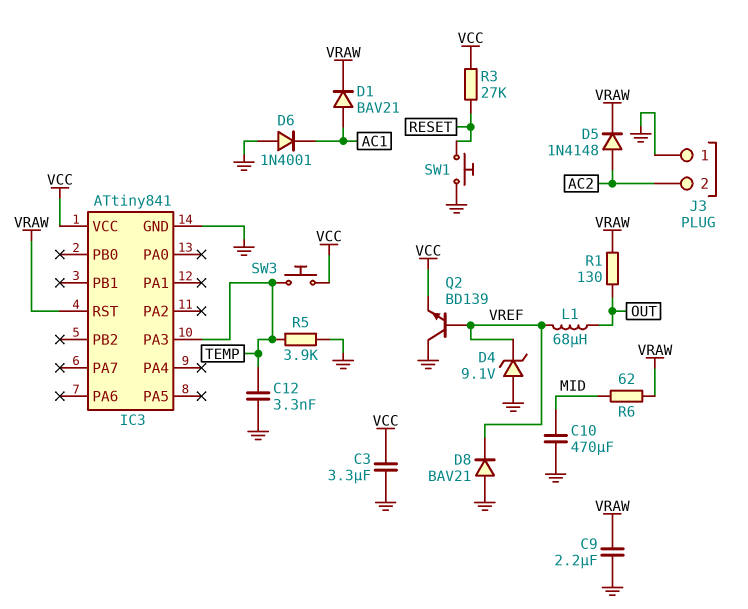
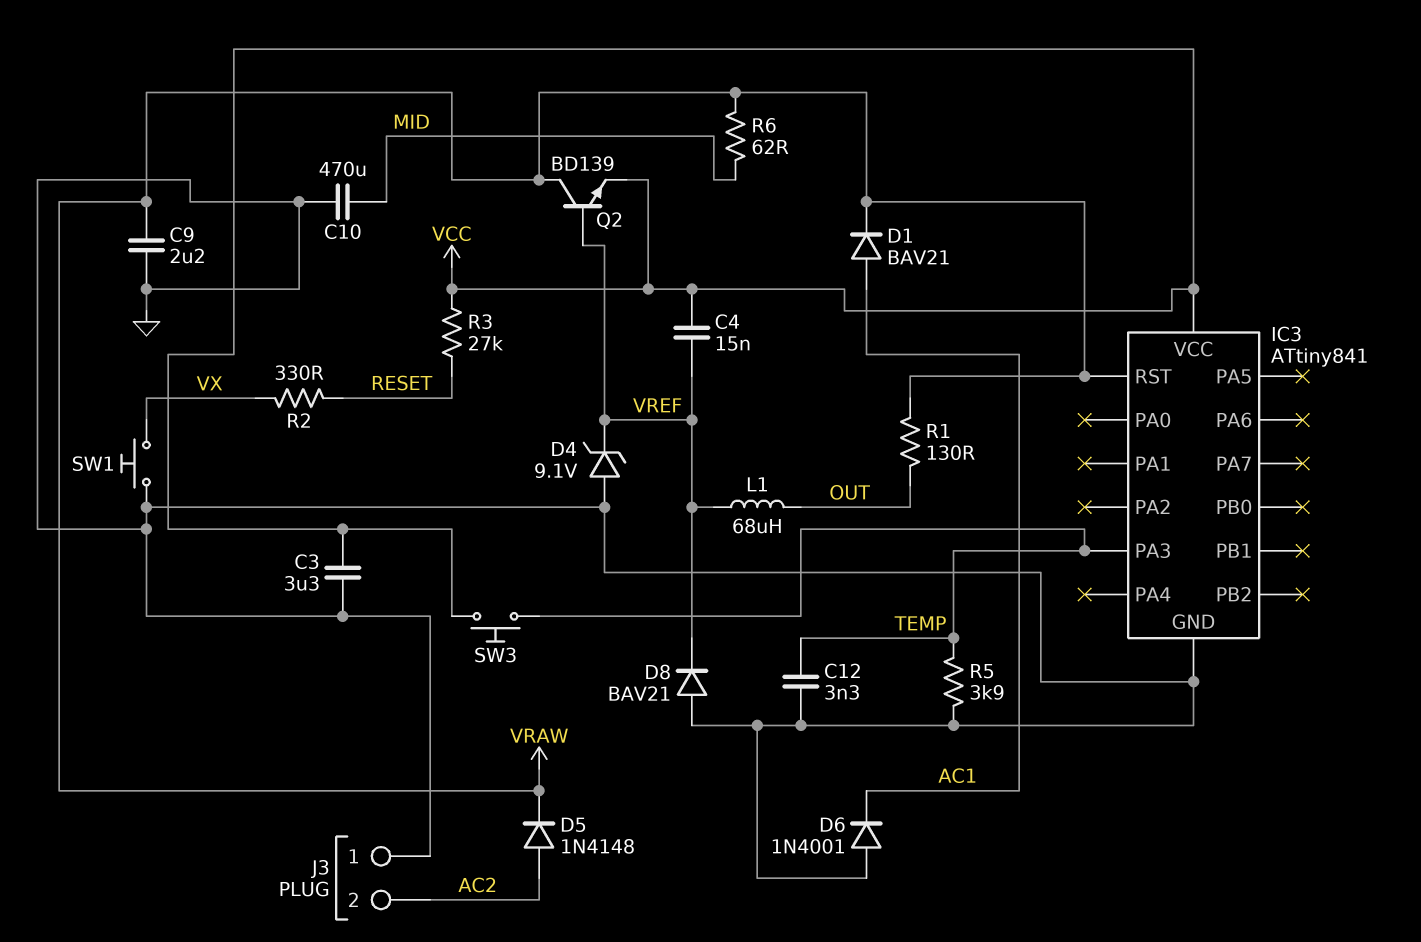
C4: none -> 15nF (VCC, VREF)
Q2: NPN BD139 (B VREF, C GND, E VCC) -> NPN BD139 (B VREF, C VRAW, E VCC)
R2: none -> 330 (RESET, VX)
SW1: button (GND, RESET) -> button (GND, VX)

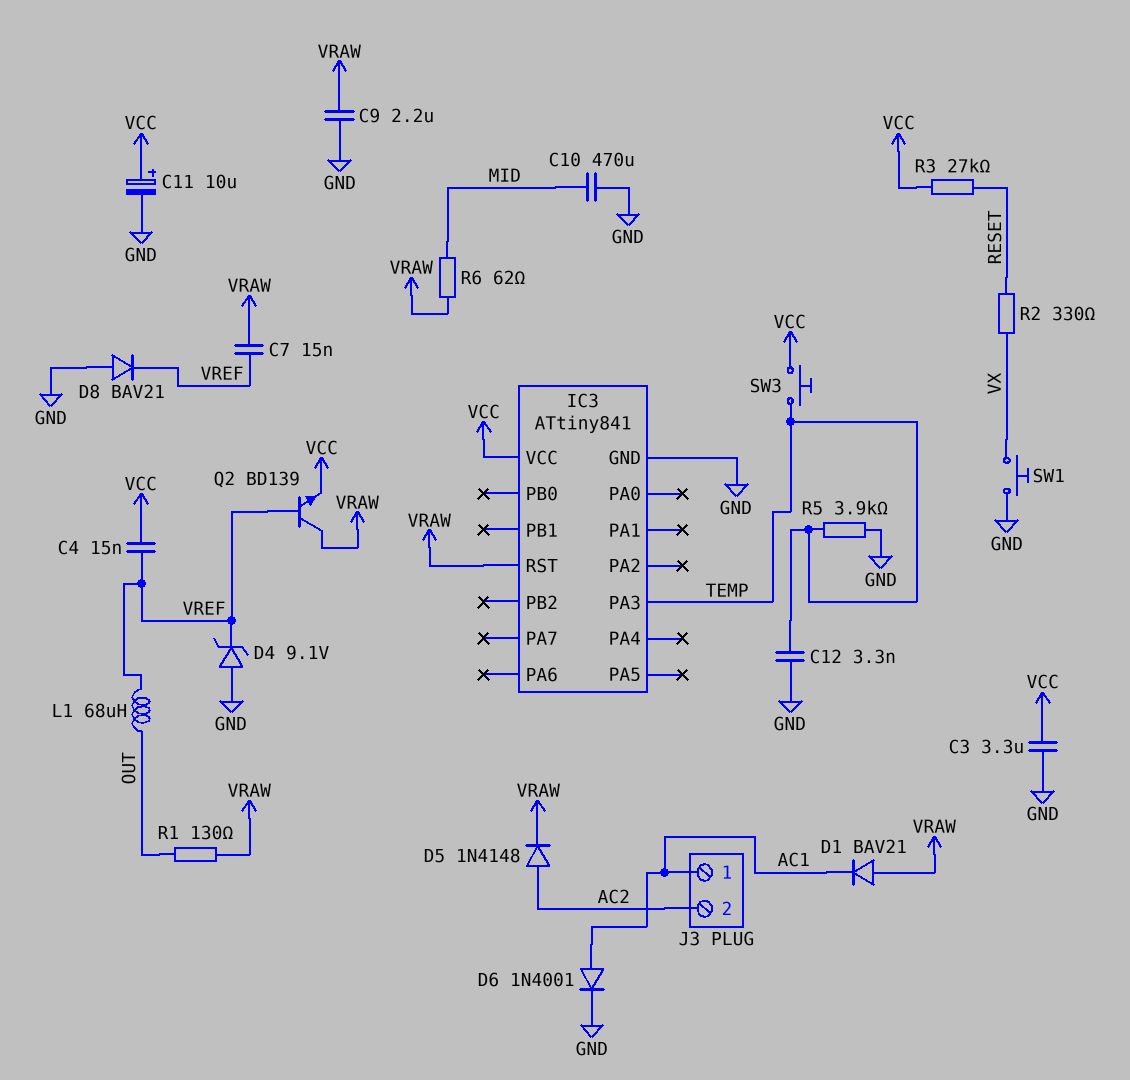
C7: none -> 15nF (VRAW, VREF)
C11: none -> 10uF (plus VCC, minus GND)
D1: diode BAV21 (A AC1, K VRAW) -> diode BAV21 (A VRAW, K AC1)
D6: diode 1N4001 (A GND, K AC1) -> diode 1N4001 (A AC1, K GND)
J3 pin 1: GND -> AC1

